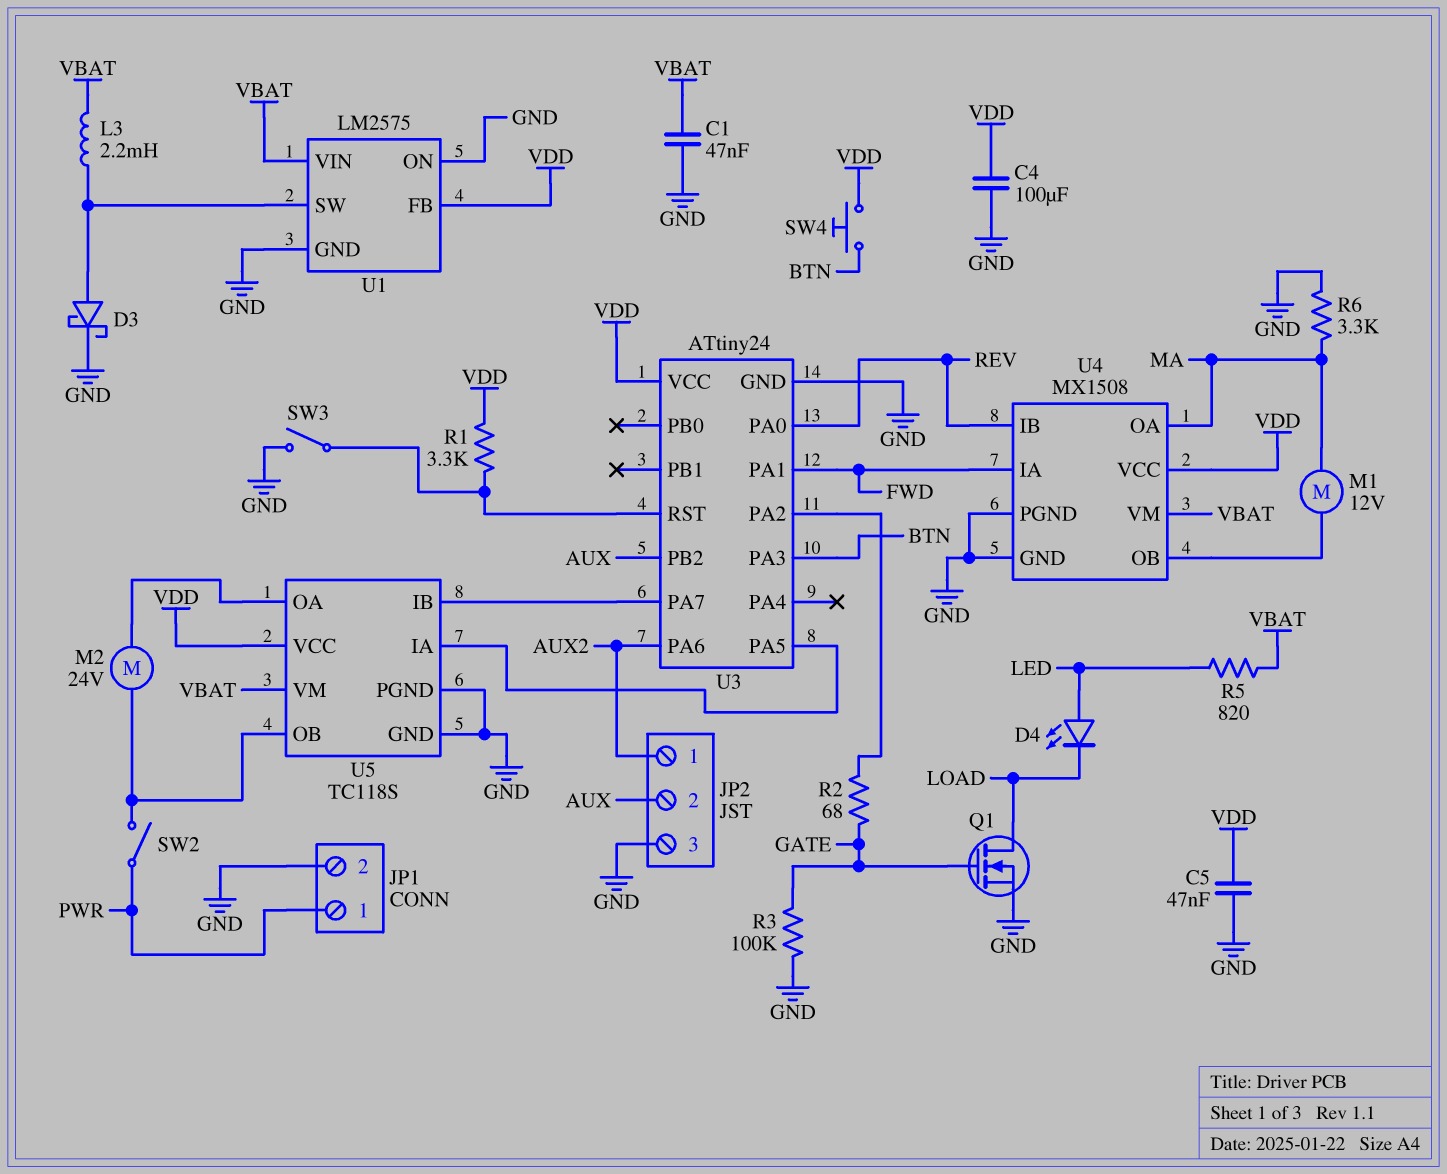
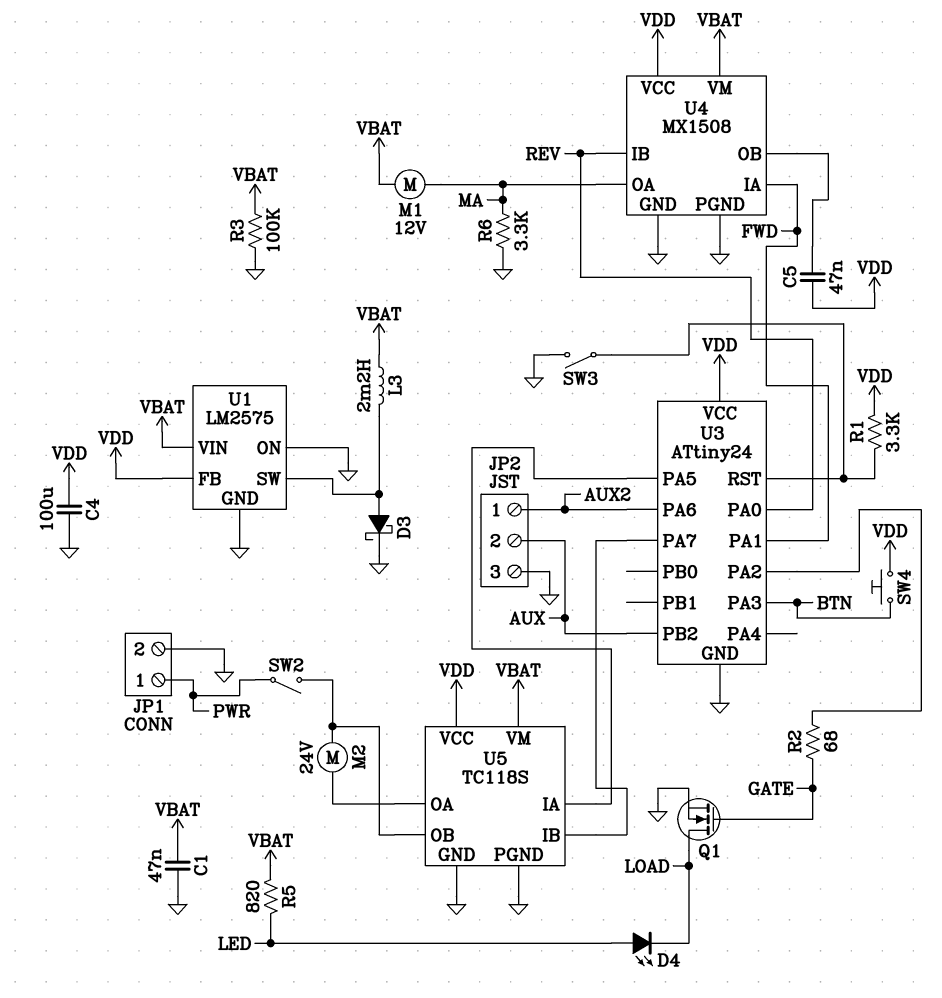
C5: 47nF (GND, VDD) -> 47nF (U4/OB, VDD)
M1: motor 12V (MA, U4/OB) -> motor 12V (MA, VBAT)
R3: 100k (GATE, GND) -> 100k (GND, VBAT)

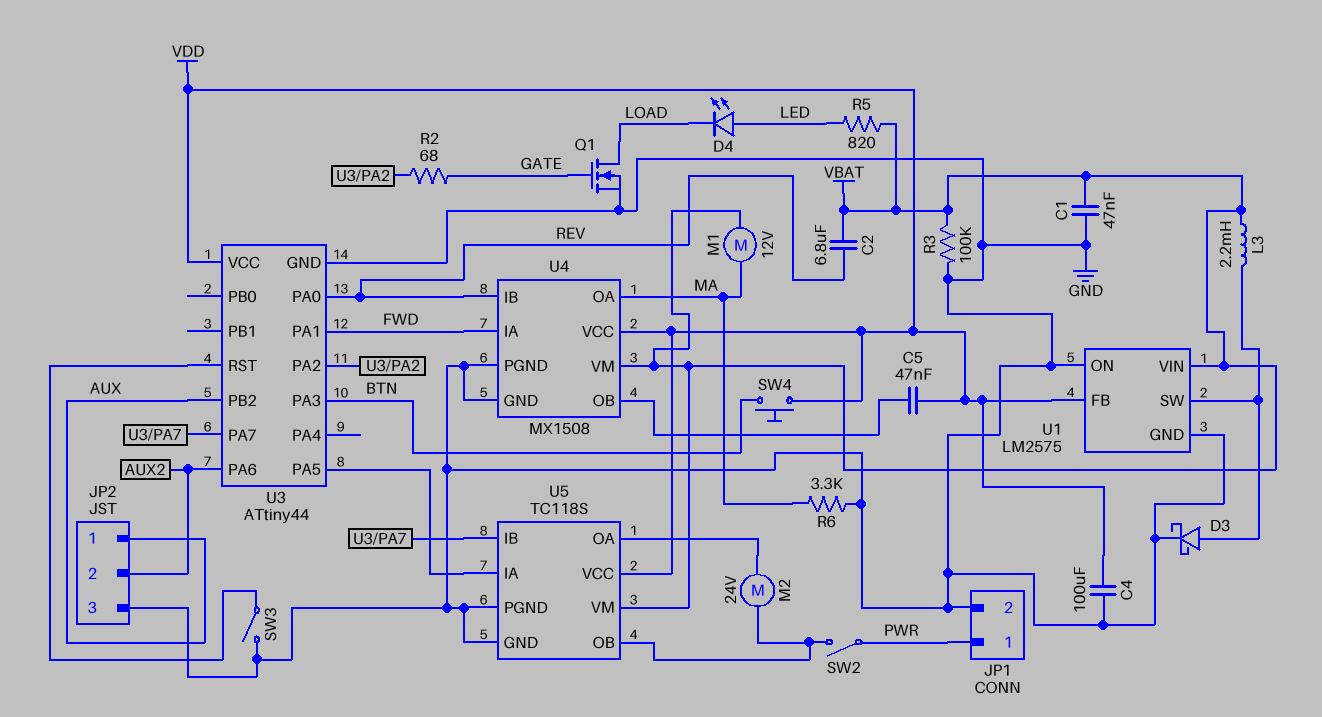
C2: none -> 6.8uF (REV, VBAT)
JP2 pin 1: AUX2 -> AUX
JP2 pin 2: AUX -> AUX2
R1: 3.3k (U3/RST, VDD) -> none
U3: ATtiny24 -> ATtiny44

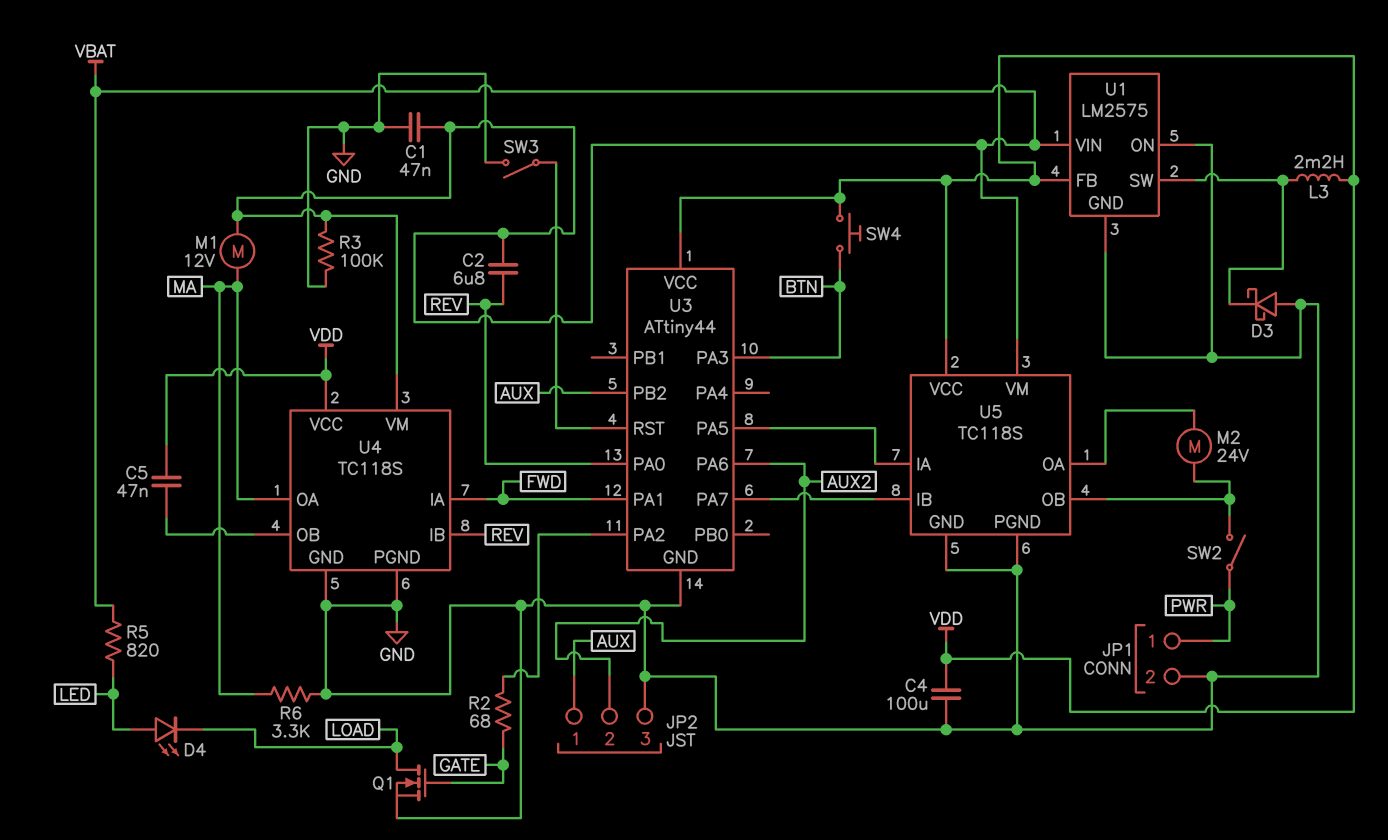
D3: schottky (A U1/SW, K GND) -> schottky (A GND, K U1/SW)
L3: 2.2mH (U1/SW, VBAT) -> 2.2mH (U1/SW, VDD)
U4: MX1508 -> TC118S

